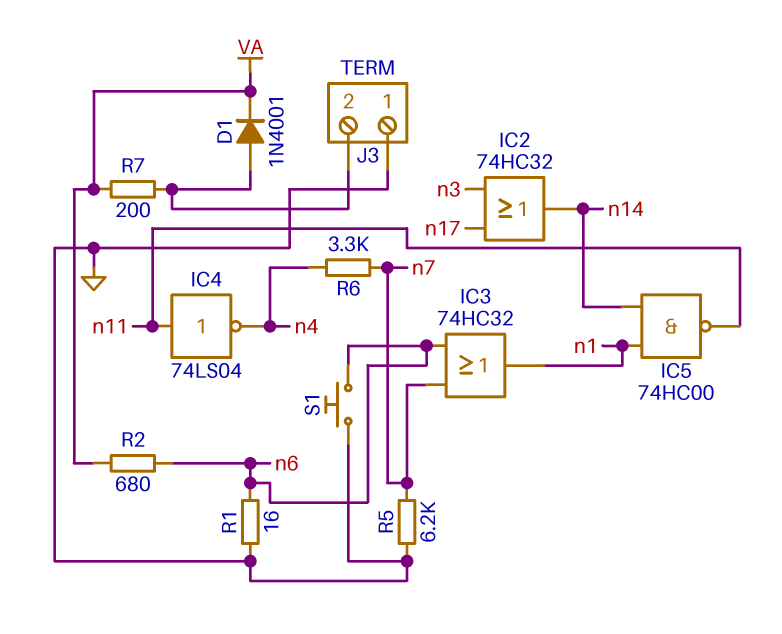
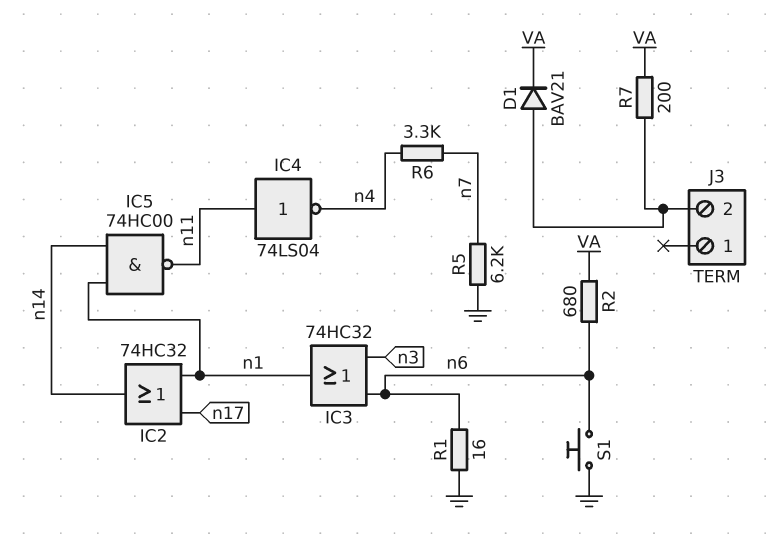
D1: diode 1N4001 (A J3/2, K VA) -> diode BAV21 (A J3/2, K VA)
IC2: OR 74HC32 (in n3, in n17, out n14) -> OR 74HC32 (in n1, in n17, out n14)
IC3: OR 74HC32 (in n6, in n7, out n1) -> OR 74HC32 (in n3, in n6, out n1)
J3 pin 1: GND -> none

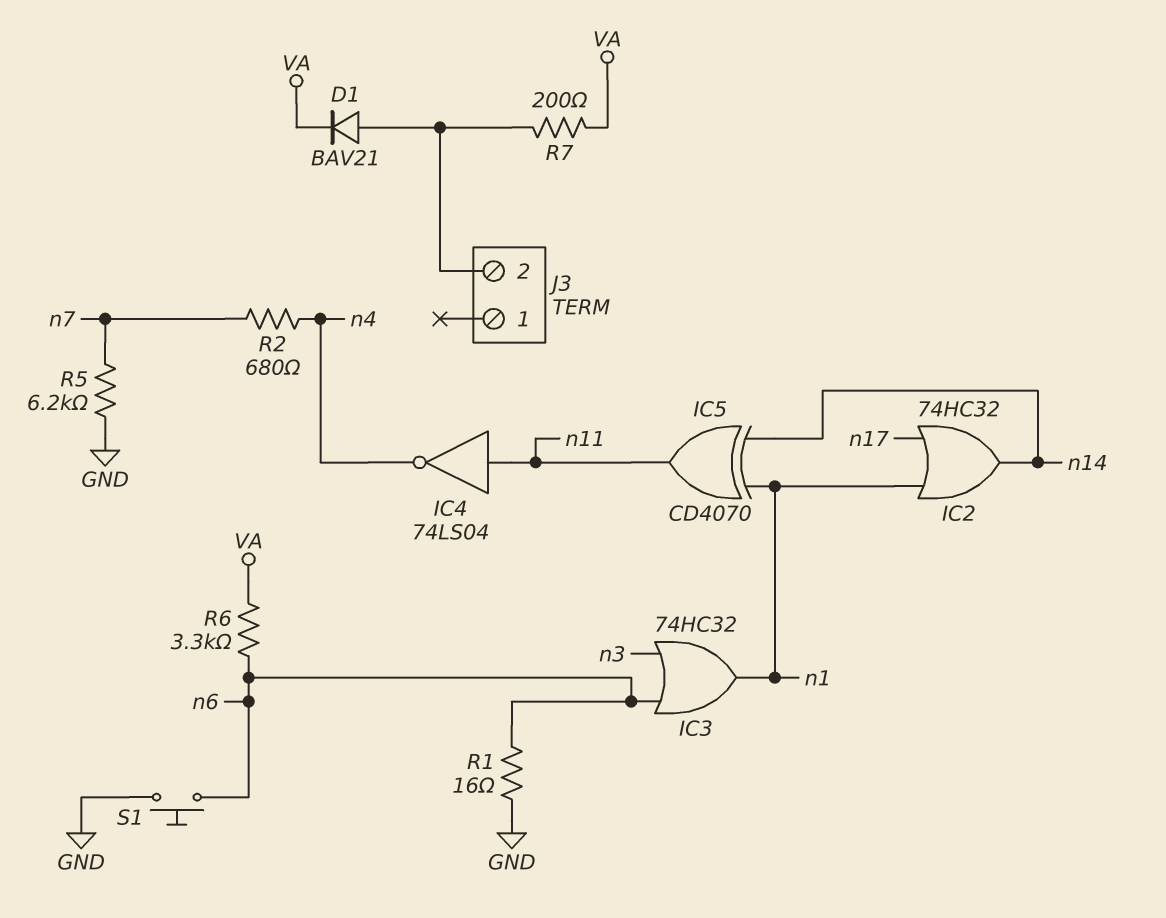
IC5: NAND 74HC00 (in n1, in n14, out n11) -> XOR CD4070 (in n1, in n14, out n11)
R2: 680 (VA, n6) -> 680 (n4, n7)
R6: 3.3k (n4, n7) -> 3.3k (VA, n6)

